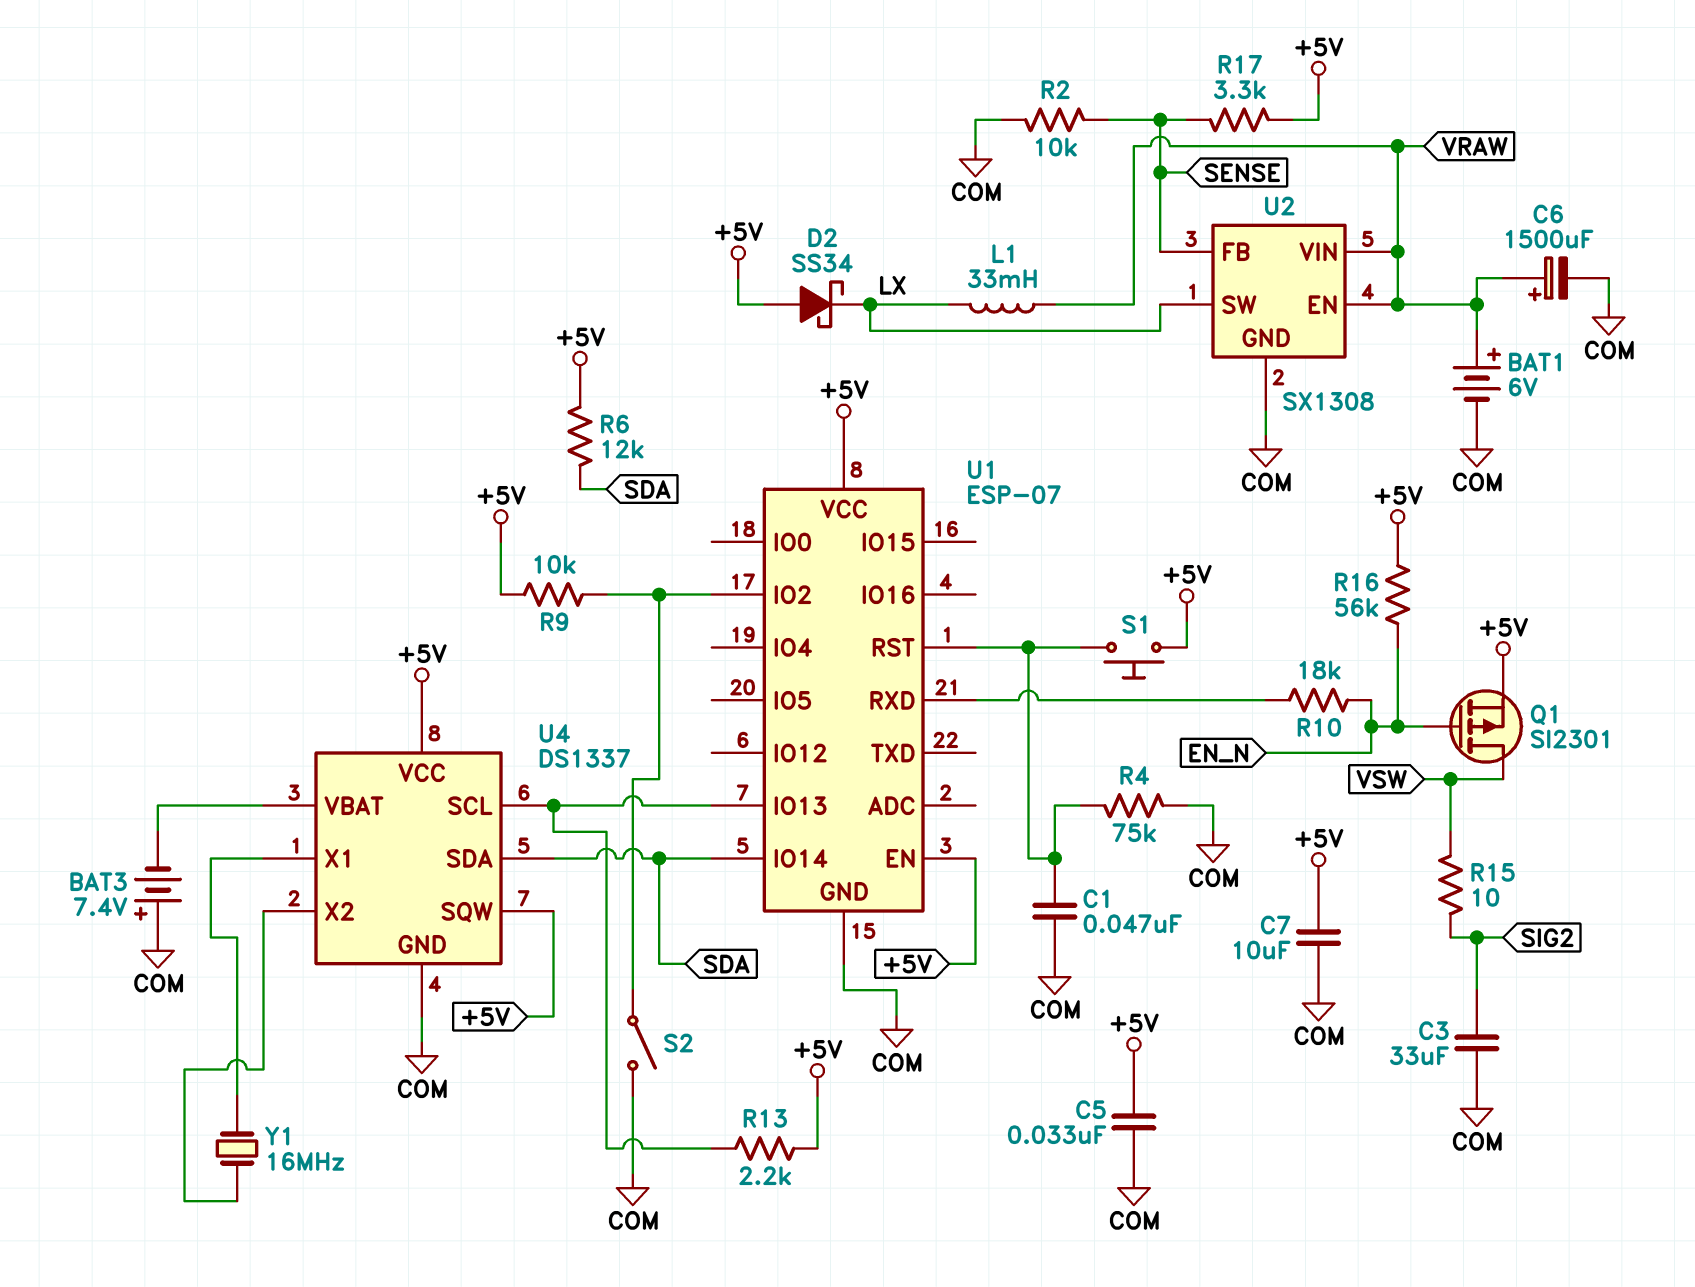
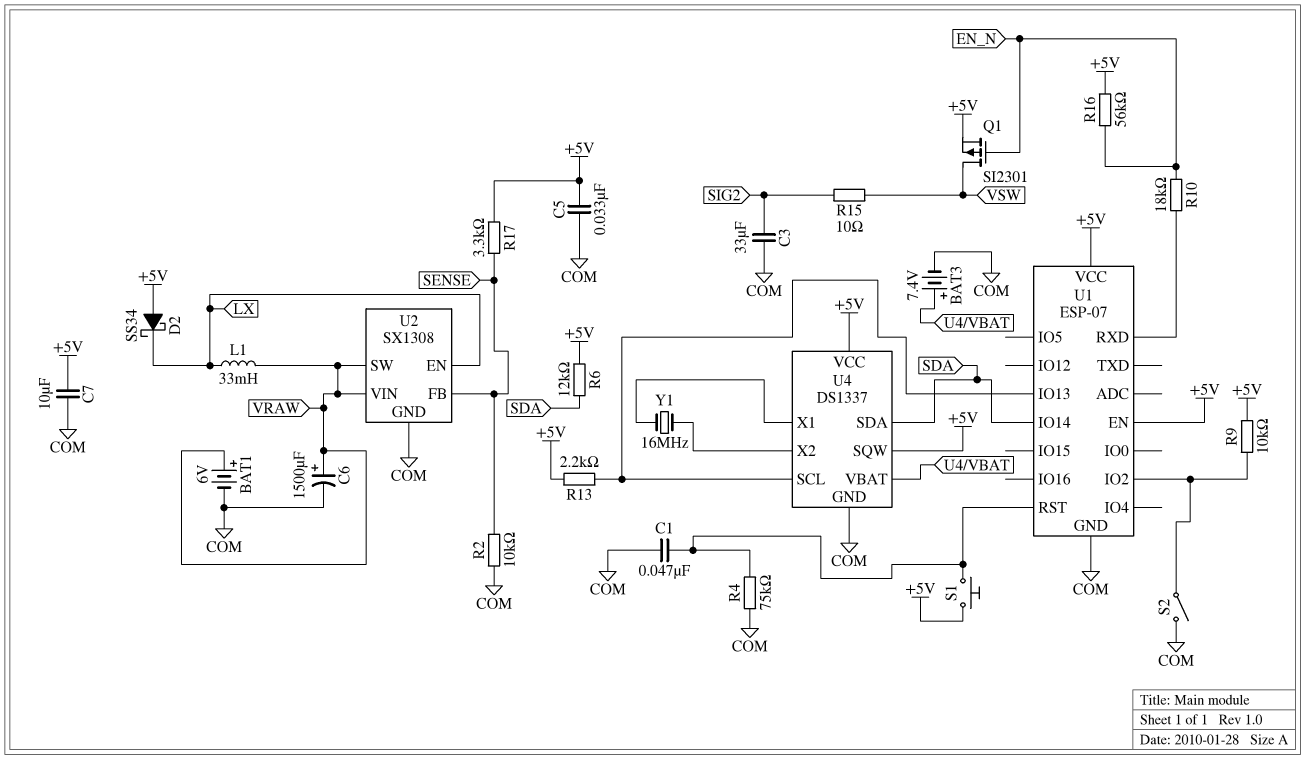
BAT3: 7.4V (plus COM, minus U4/VBAT) -> 7.4V (plus U4/VBAT, minus COM)
U2 pin EN: VRAW -> LX
U2 pin SW: LX -> VRAW

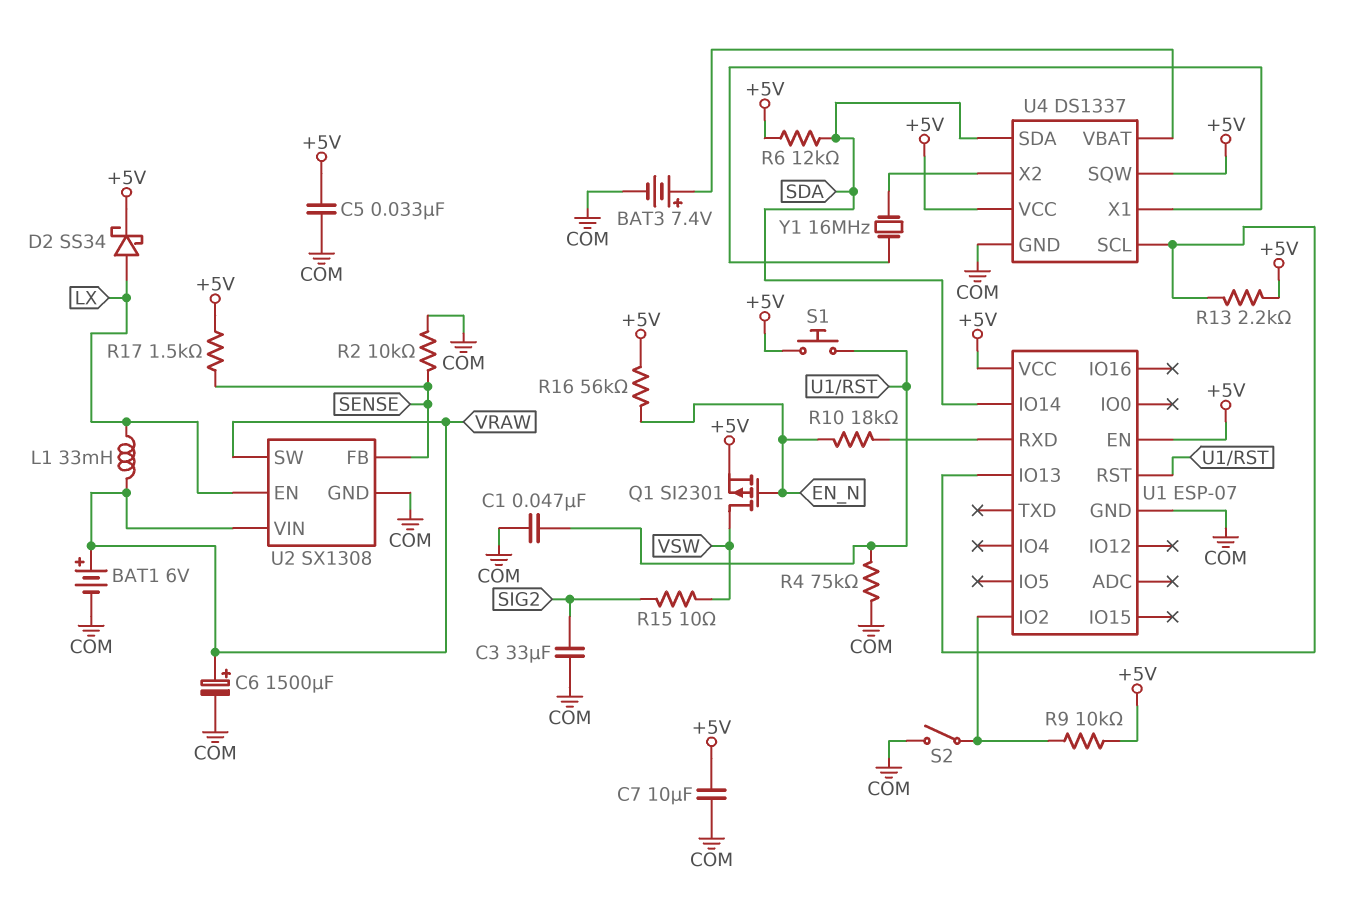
D2: schottky SS34 (A +5V, K LX) -> schottky SS34 (A LX, K +5V)
R17: 3.3k (+5V, SENSE) -> 1.5k (+5V, SENSE)

